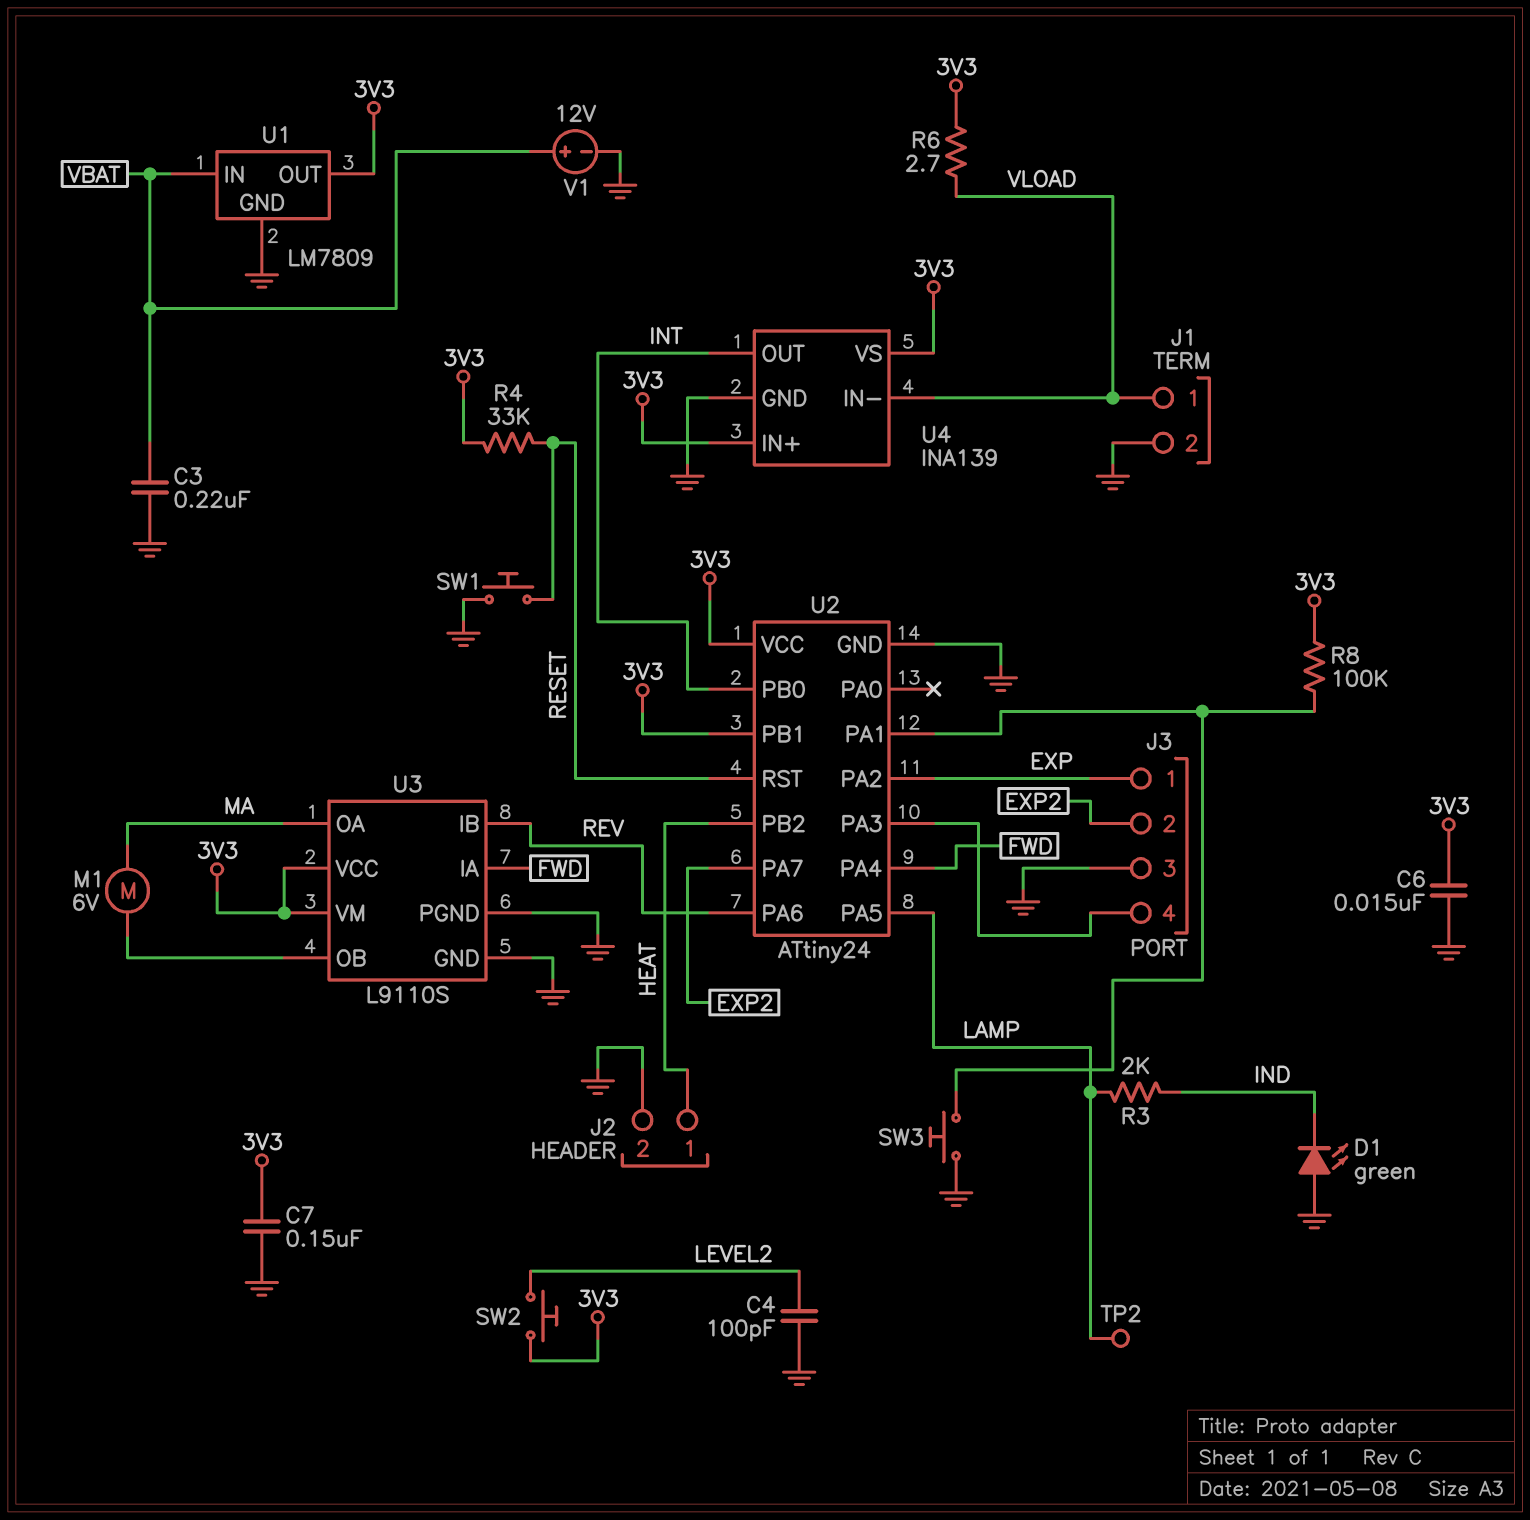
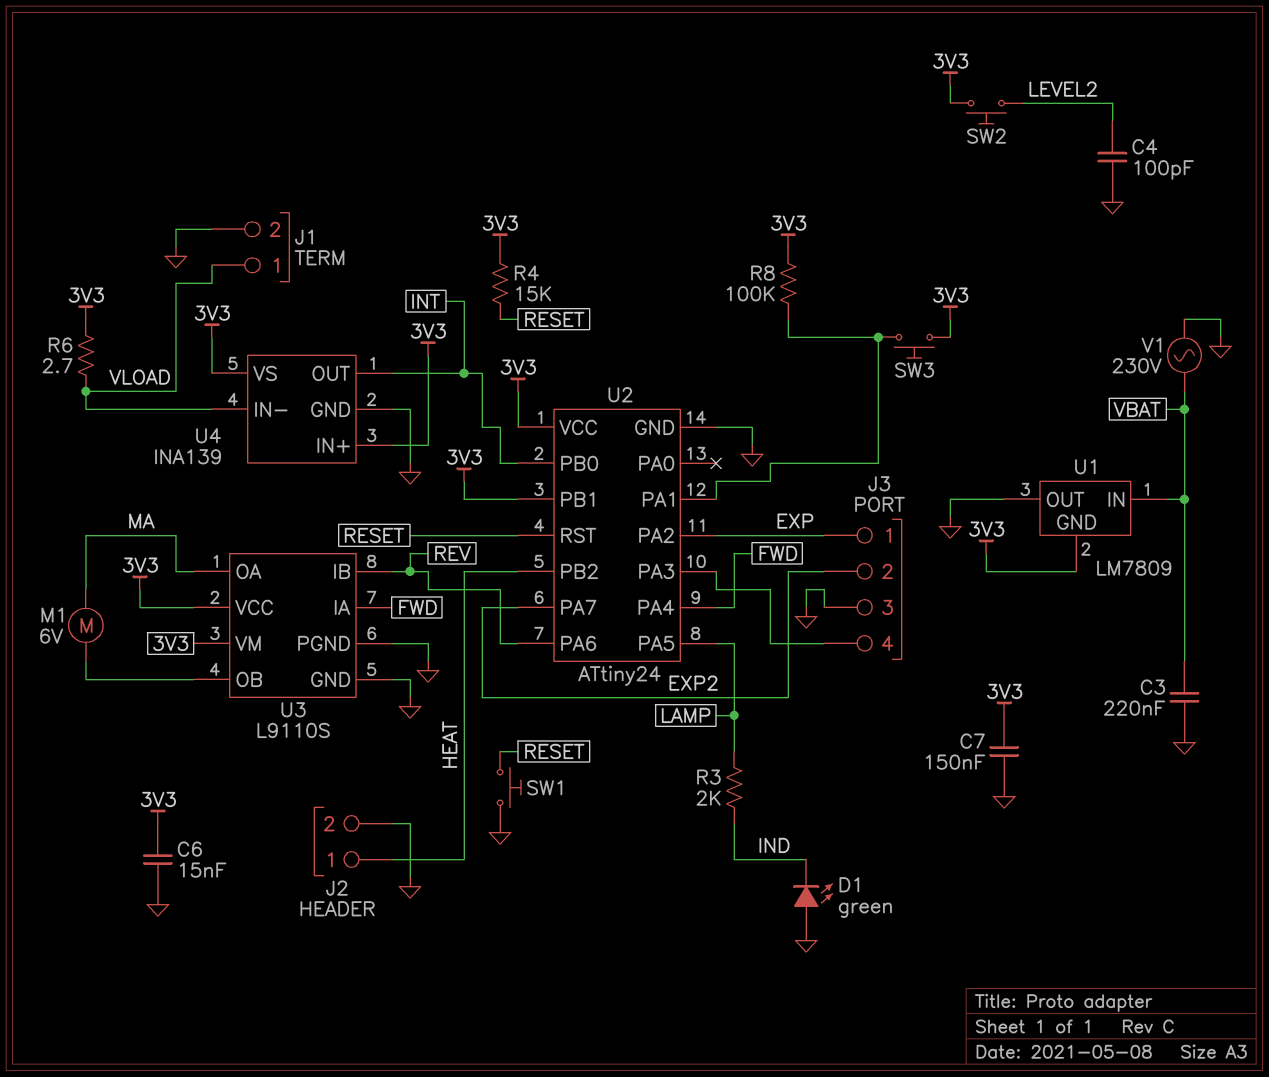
R4: 33k (3V3, RESET) -> 15k (3V3, RESET)
SW3: button (GND, U2/PA1) -> button (3V3, U2/PA1)
TP2: test point (LAMP) -> none
U1 pin GND: GND -> 3V3
U1 pin OUT: 3V3 -> GND
V1: 12V (plus VBAT, minus GND) -> AC 230V (GND, VBAT)

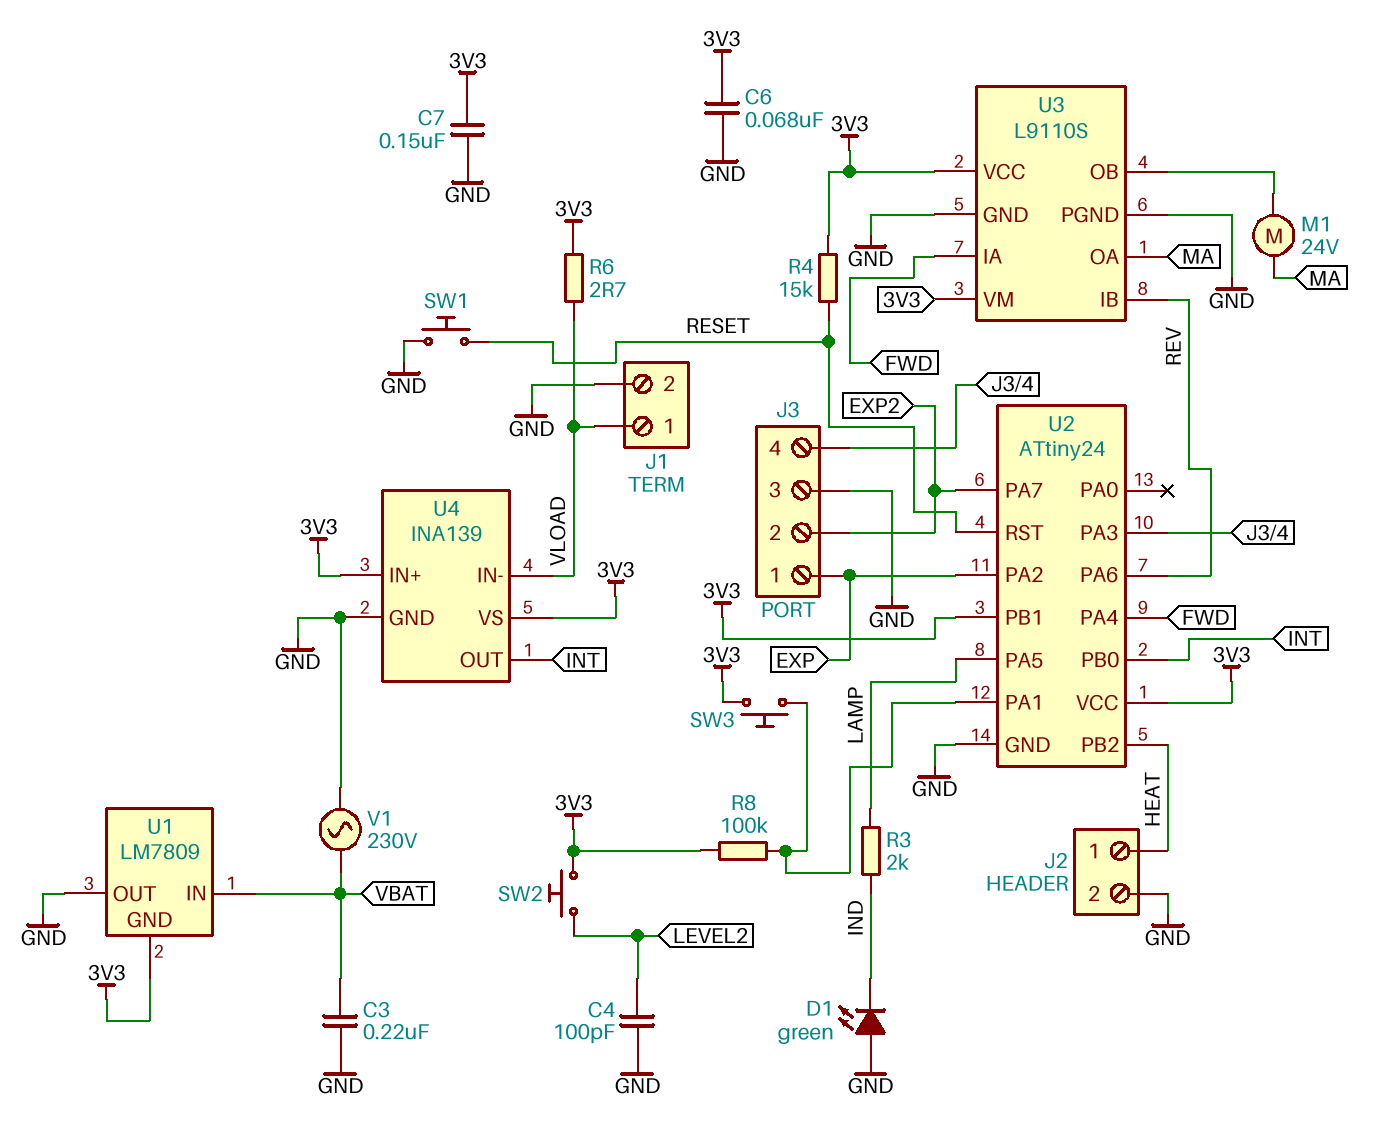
C6: 15nF (3V3, GND) -> 68nF (3V3, GND)
M1: motor 6V (MA, U3/OB) -> motor 24V (MA, U3/OB)

